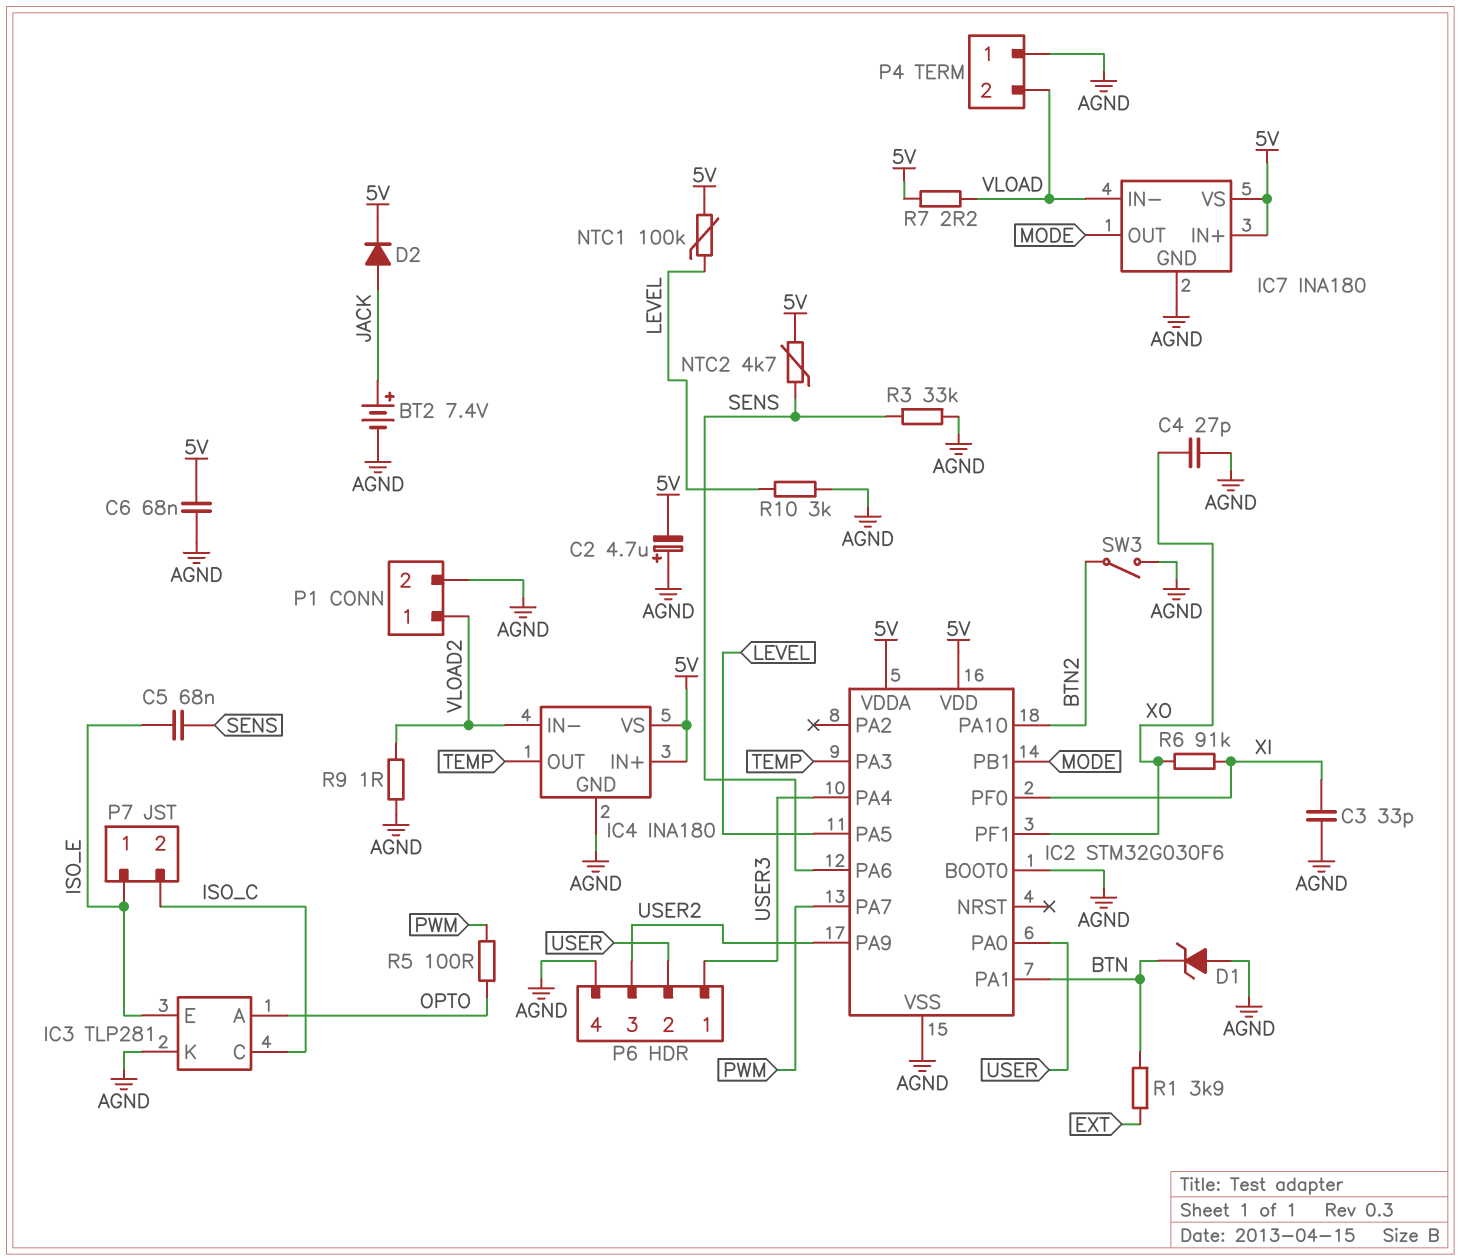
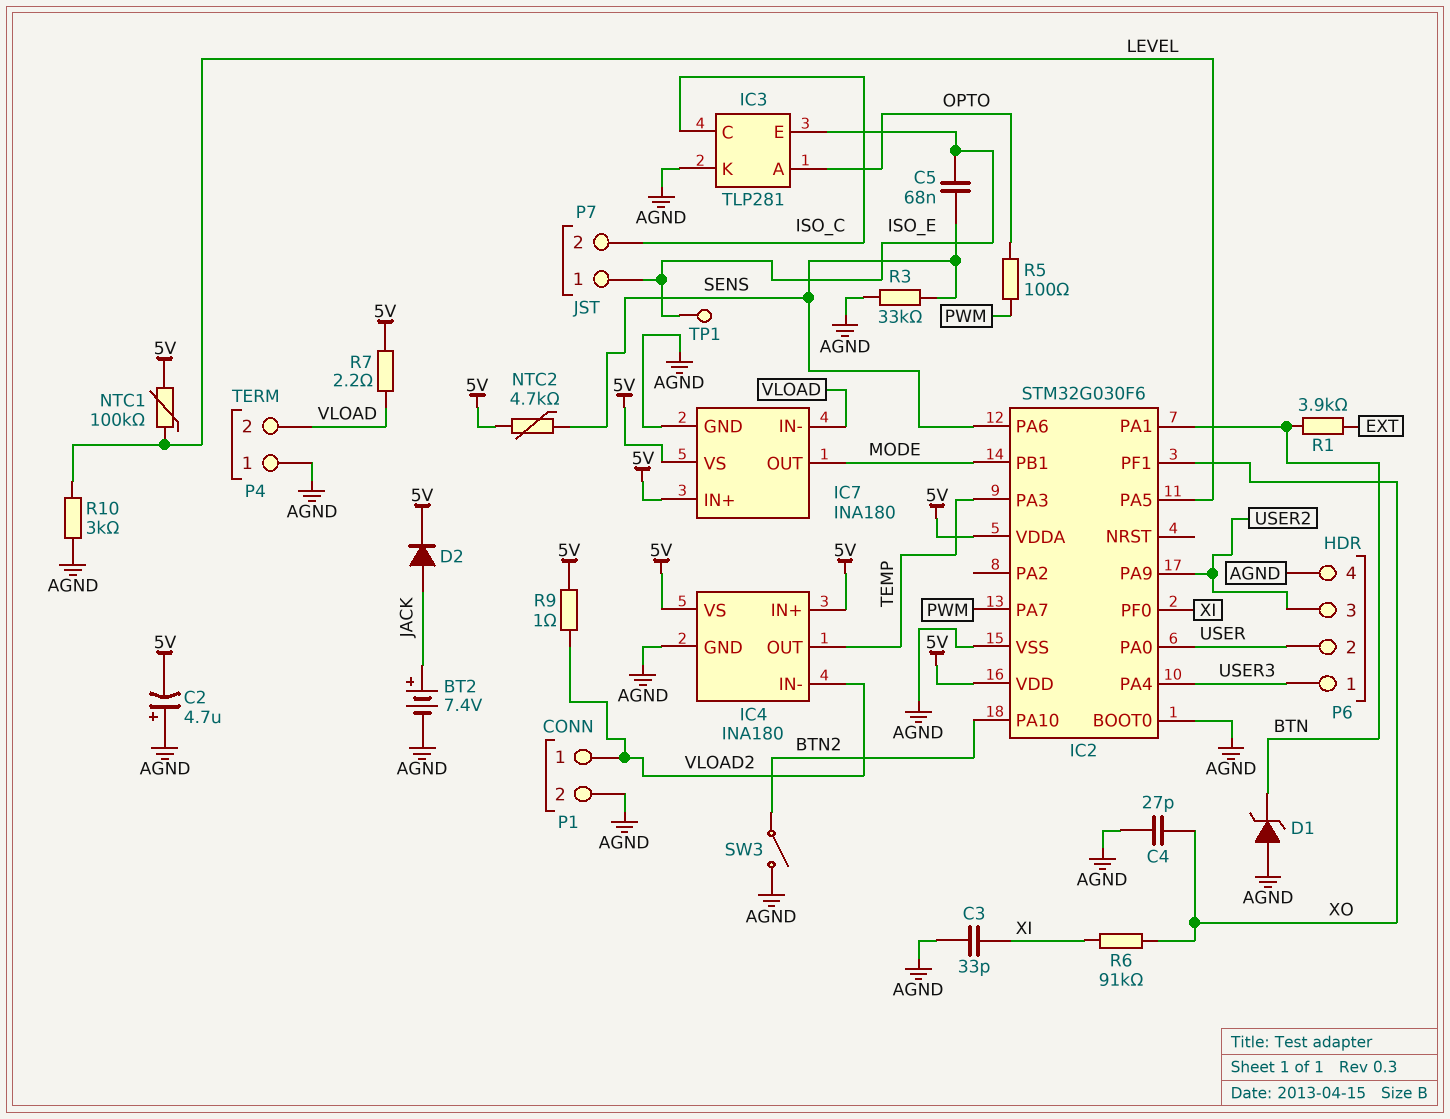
C6: 68nF (5V, AGND) -> none
R9: 1 (AGND, VLOAD2) -> 1 (5V, VLOAD2)
TP1: none -> test point (ISO_E)

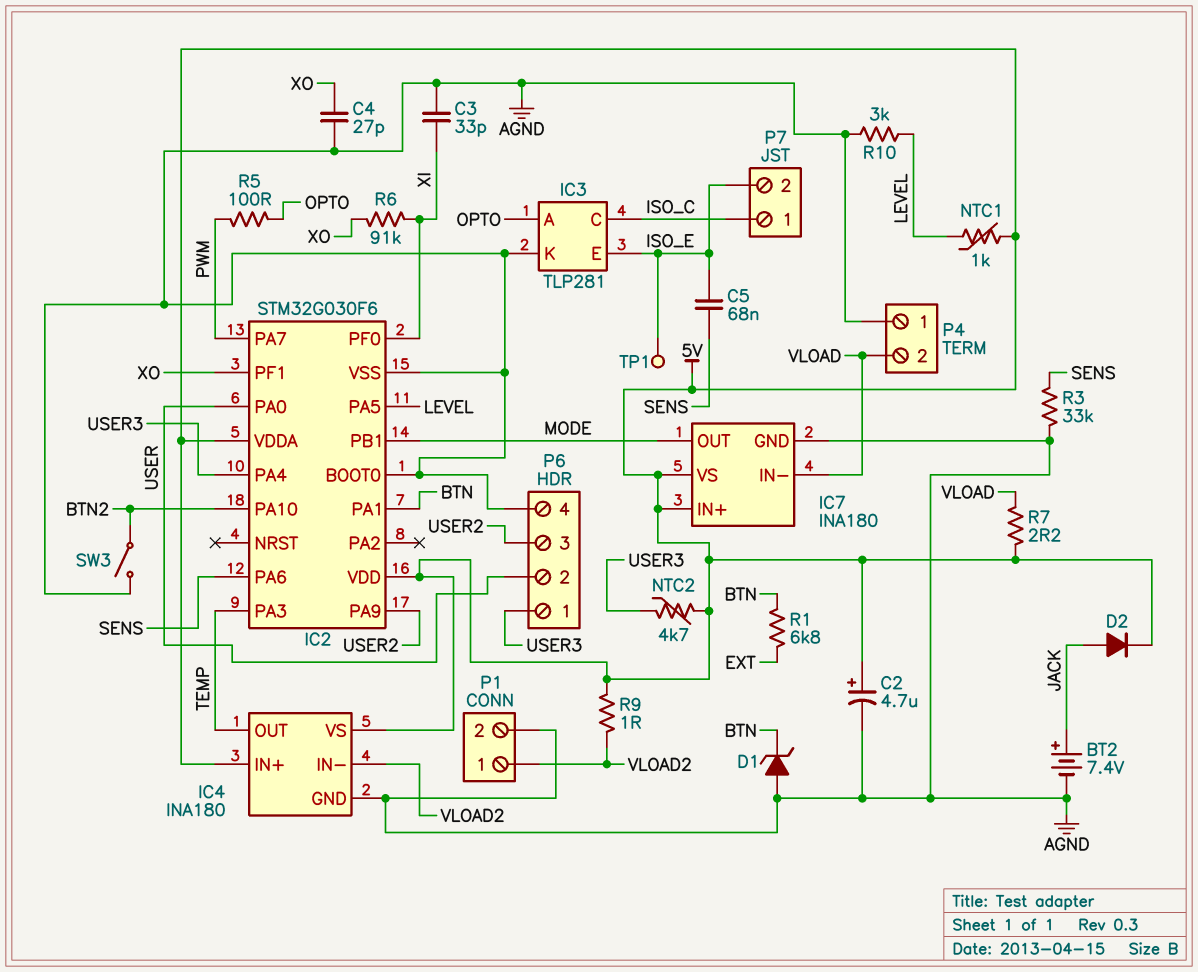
C2: 4.7uF (plus AGND, minus 5V) -> 4.7uF (plus 5V, minus AGND)
NTC1: 100k (5V, LEVEL) -> 1k (5V, LEVEL)
NTC2: 4.7k (5V, SENS) -> 4.7k (5V, USER3)
P7 pin 1: ISO_E -> ISO_C
P7 pin 2: ISO_C -> ISO_E
R1: 3.9k (BTN, EXT) -> 6.8k (BTN, EXT)

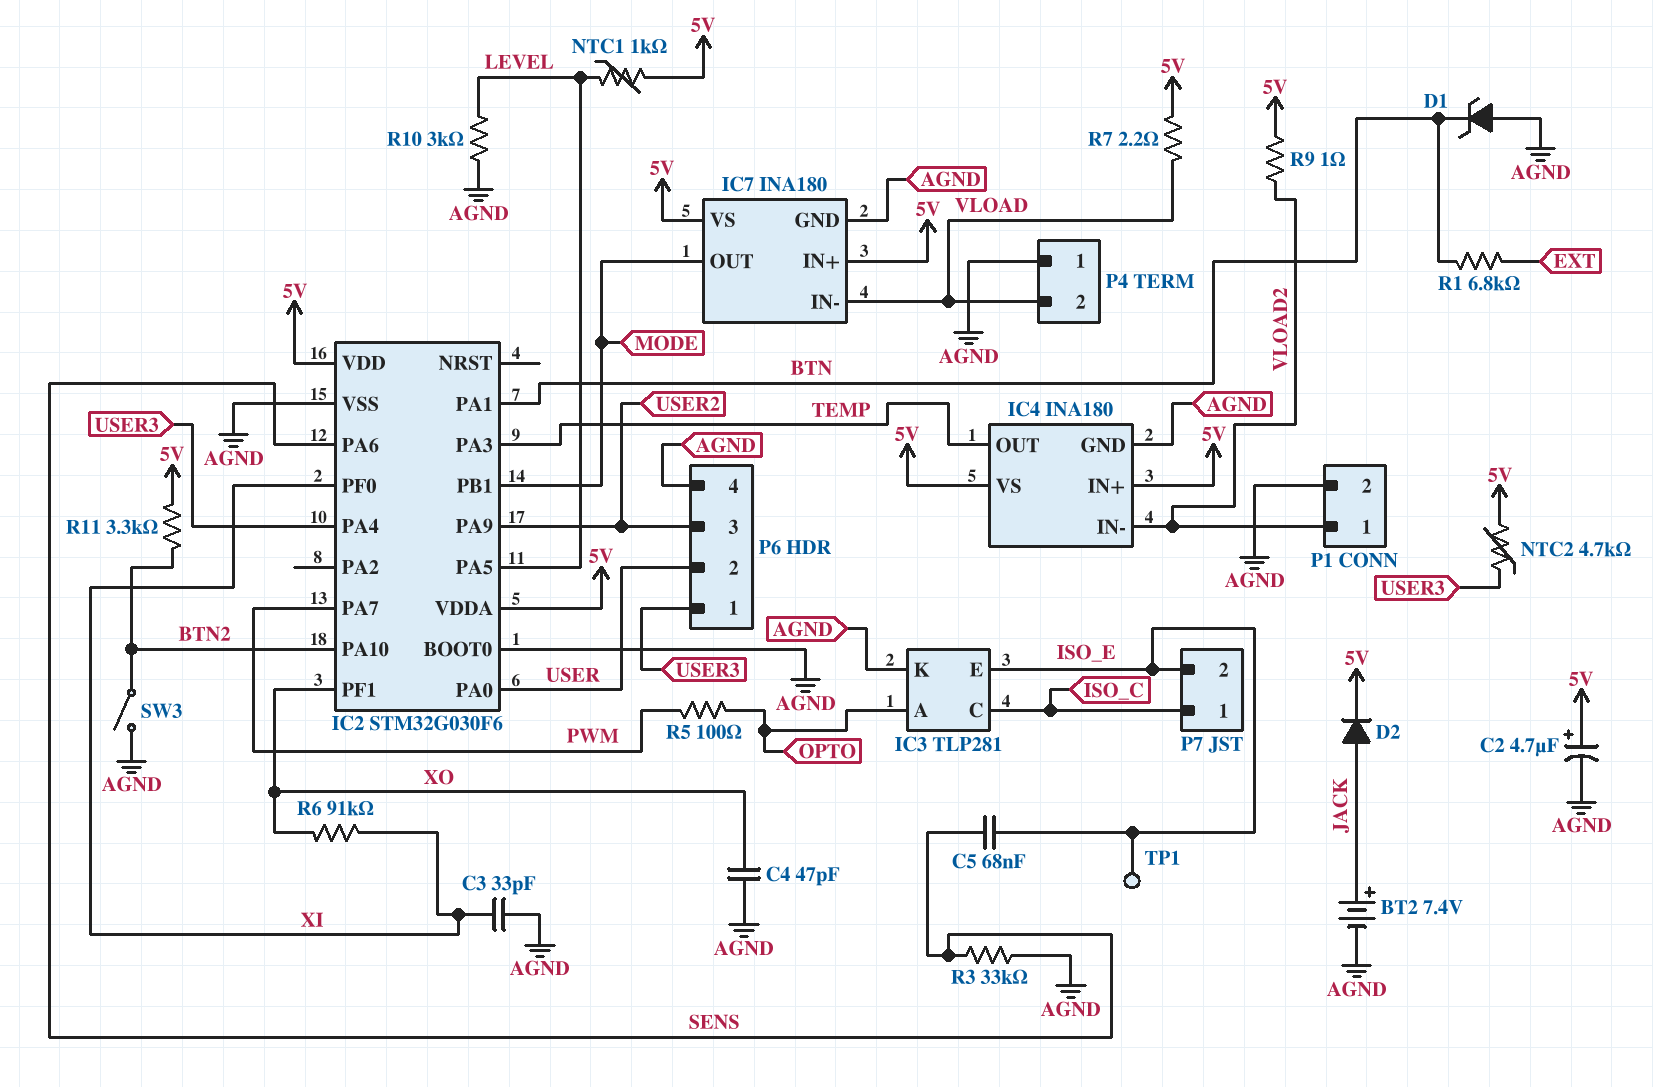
C4: 27pF (AGND, XO) -> 47pF (AGND, XO)
R11: none -> 3.3k (5V, BTN2)

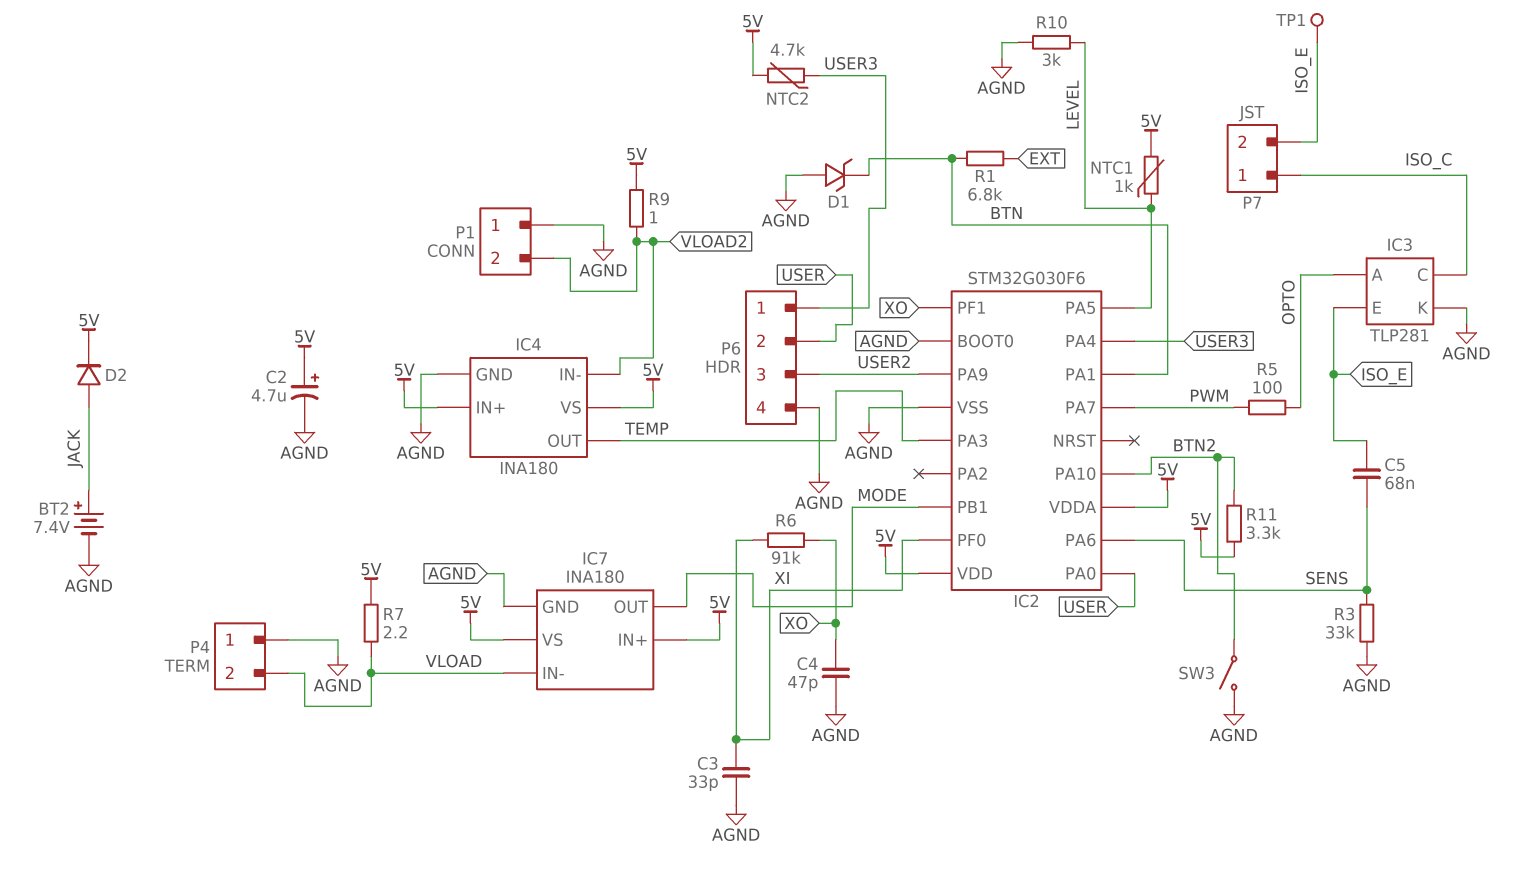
P1 pin 1: VLOAD2 -> AGND
P1 pin 2: AGND -> VLOAD2

